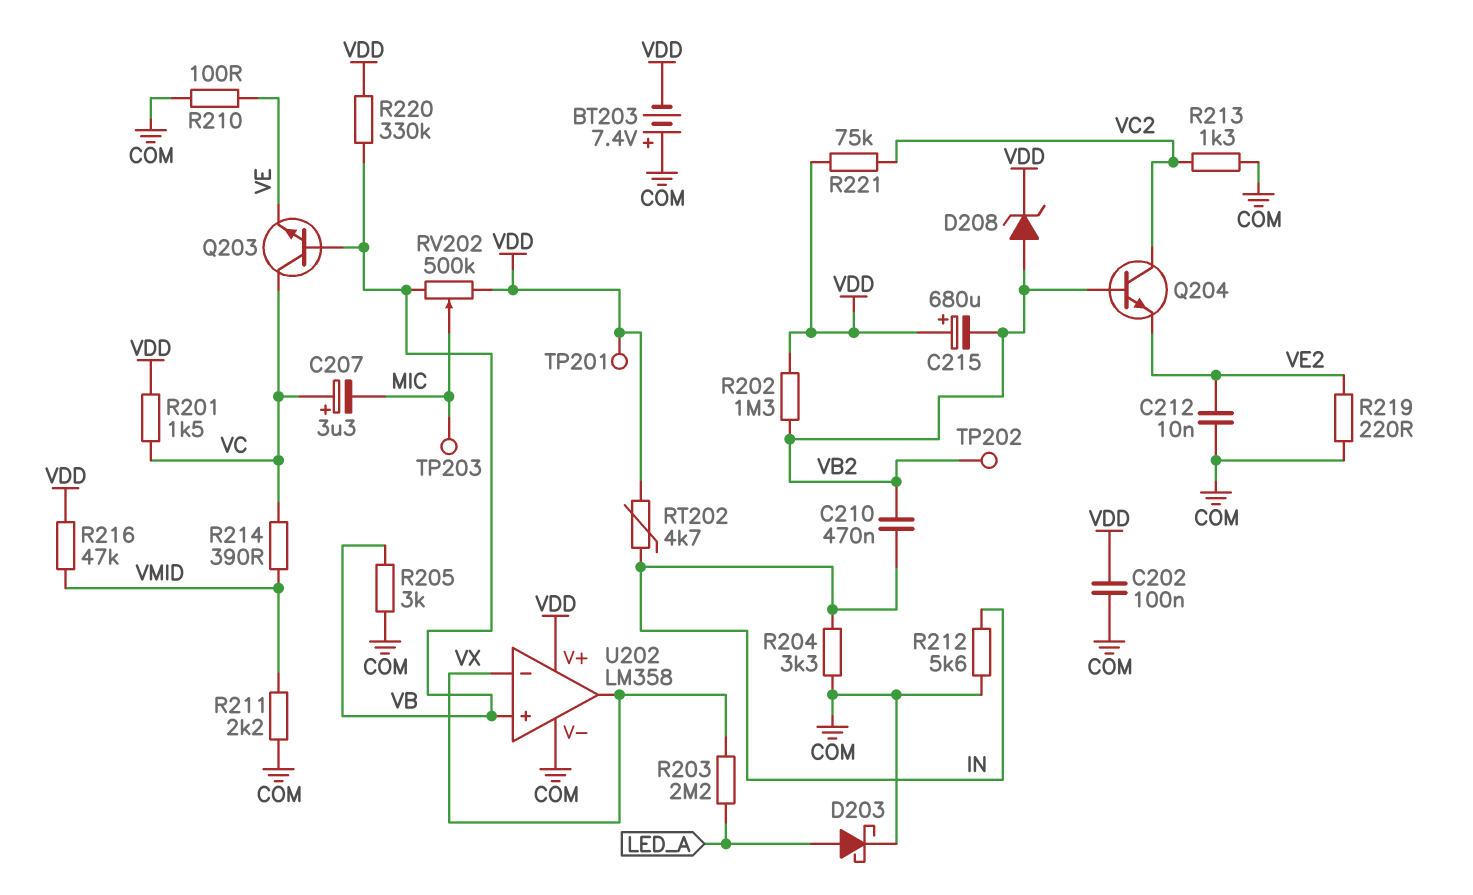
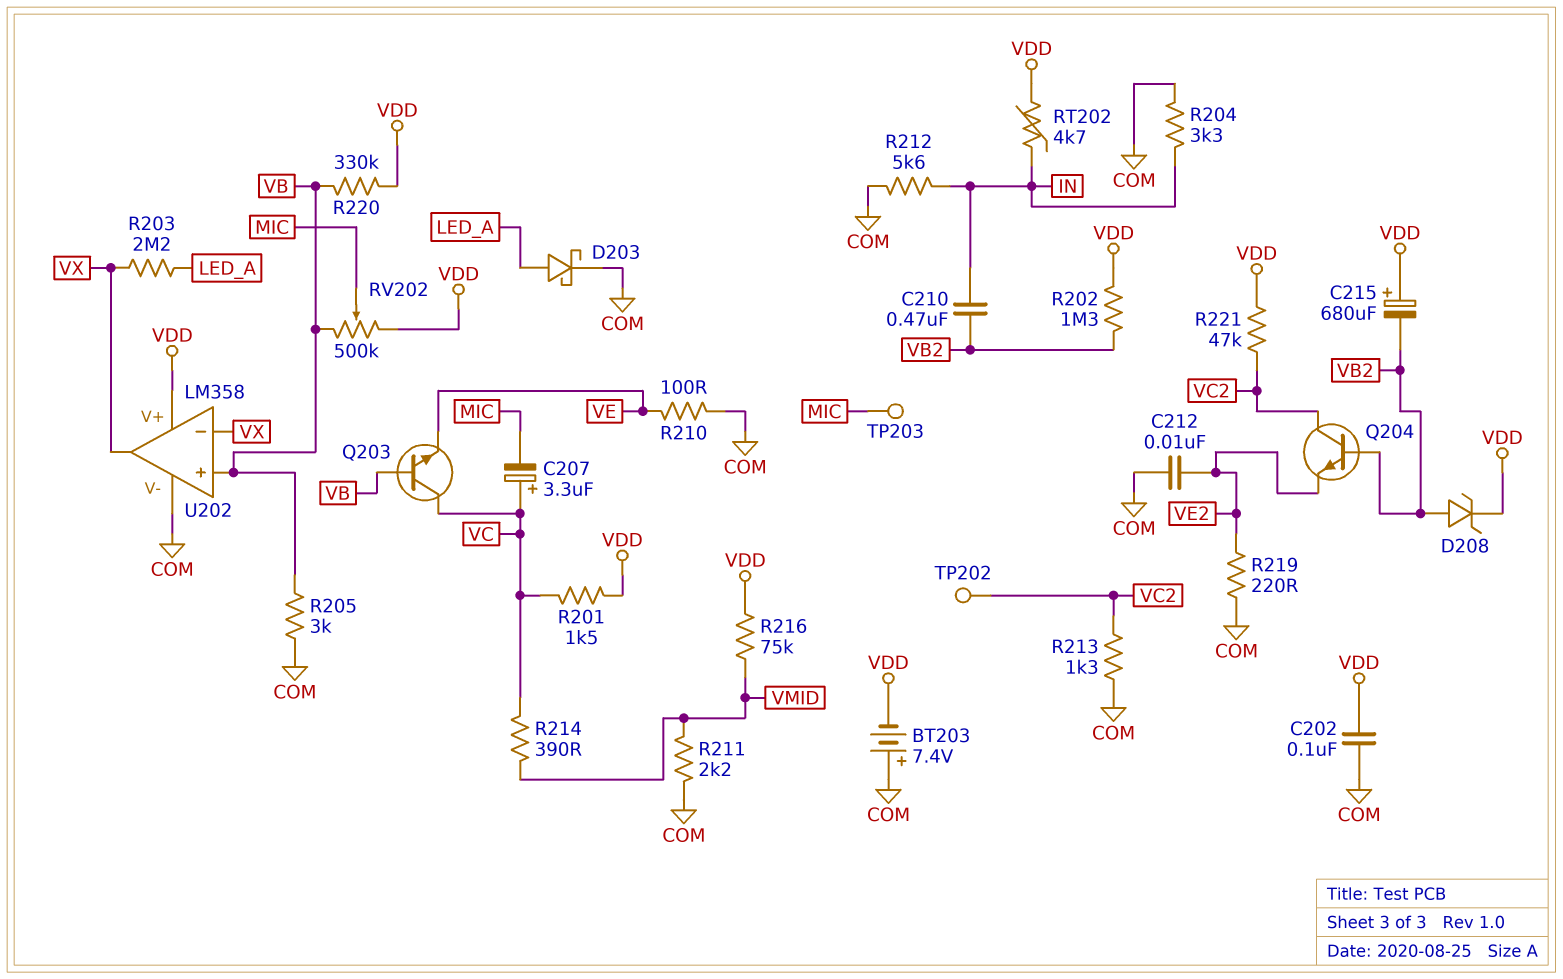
R216: 47k (VDD, VMID) -> 75k (VDD, VMID)
R221: 75k (VC2, VDD) -> 47k (VC2, VDD)
TP201: test point (VDD) -> none
TP202: test point (VB2) -> test point (VC2)

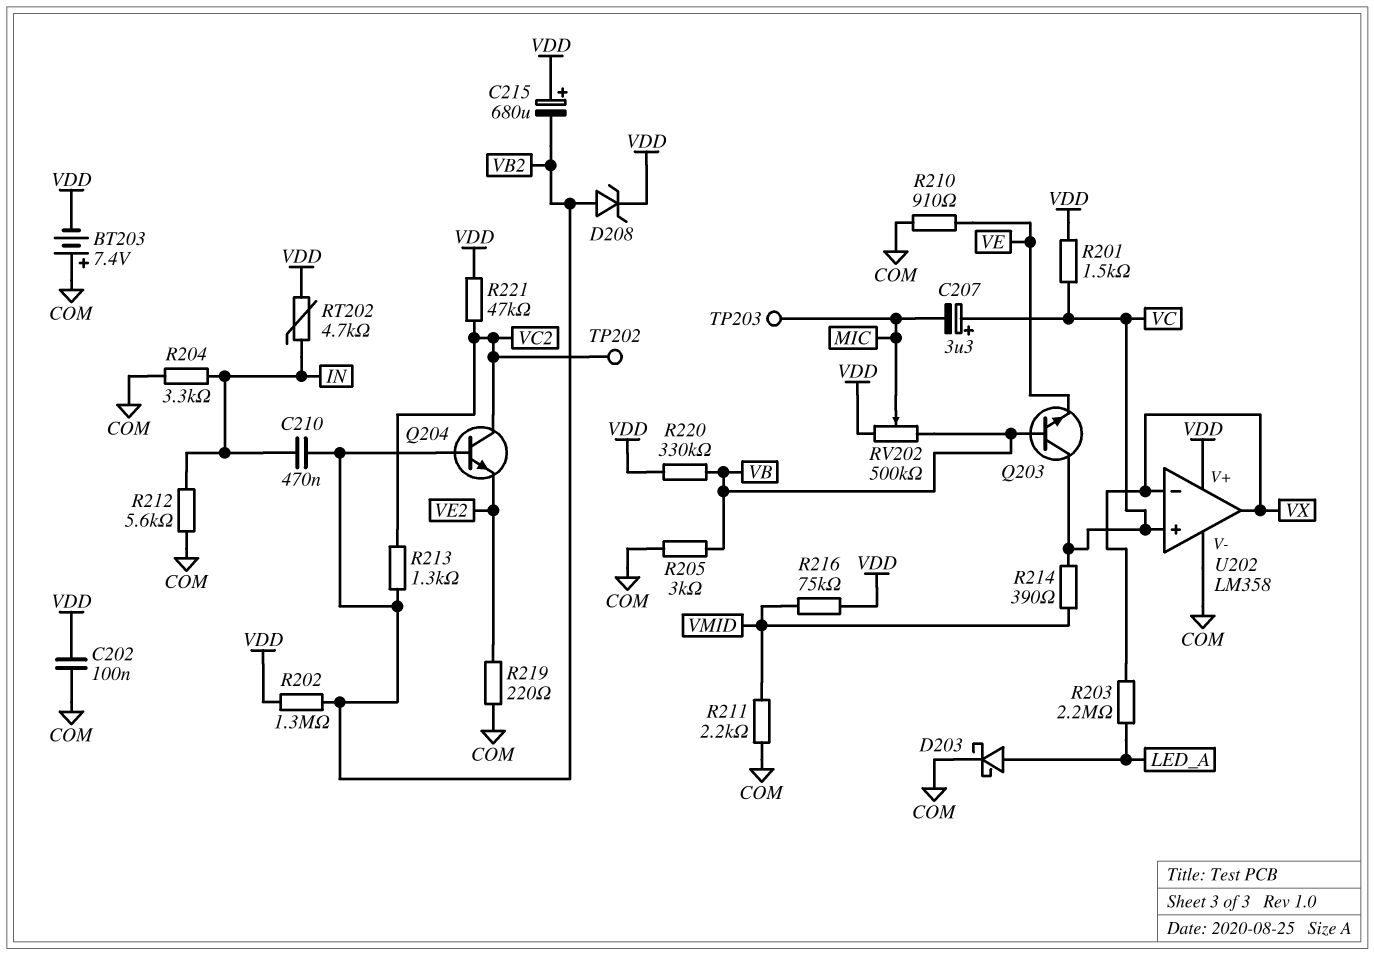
C212: 10nF (COM, VE2) -> none
R210: 100 (COM, VE) -> 910 (COM, VE)
R213: 1.3k (COM, VC2) -> 1.3k (VB2, VC2)
U202 pin in+: VB -> VC

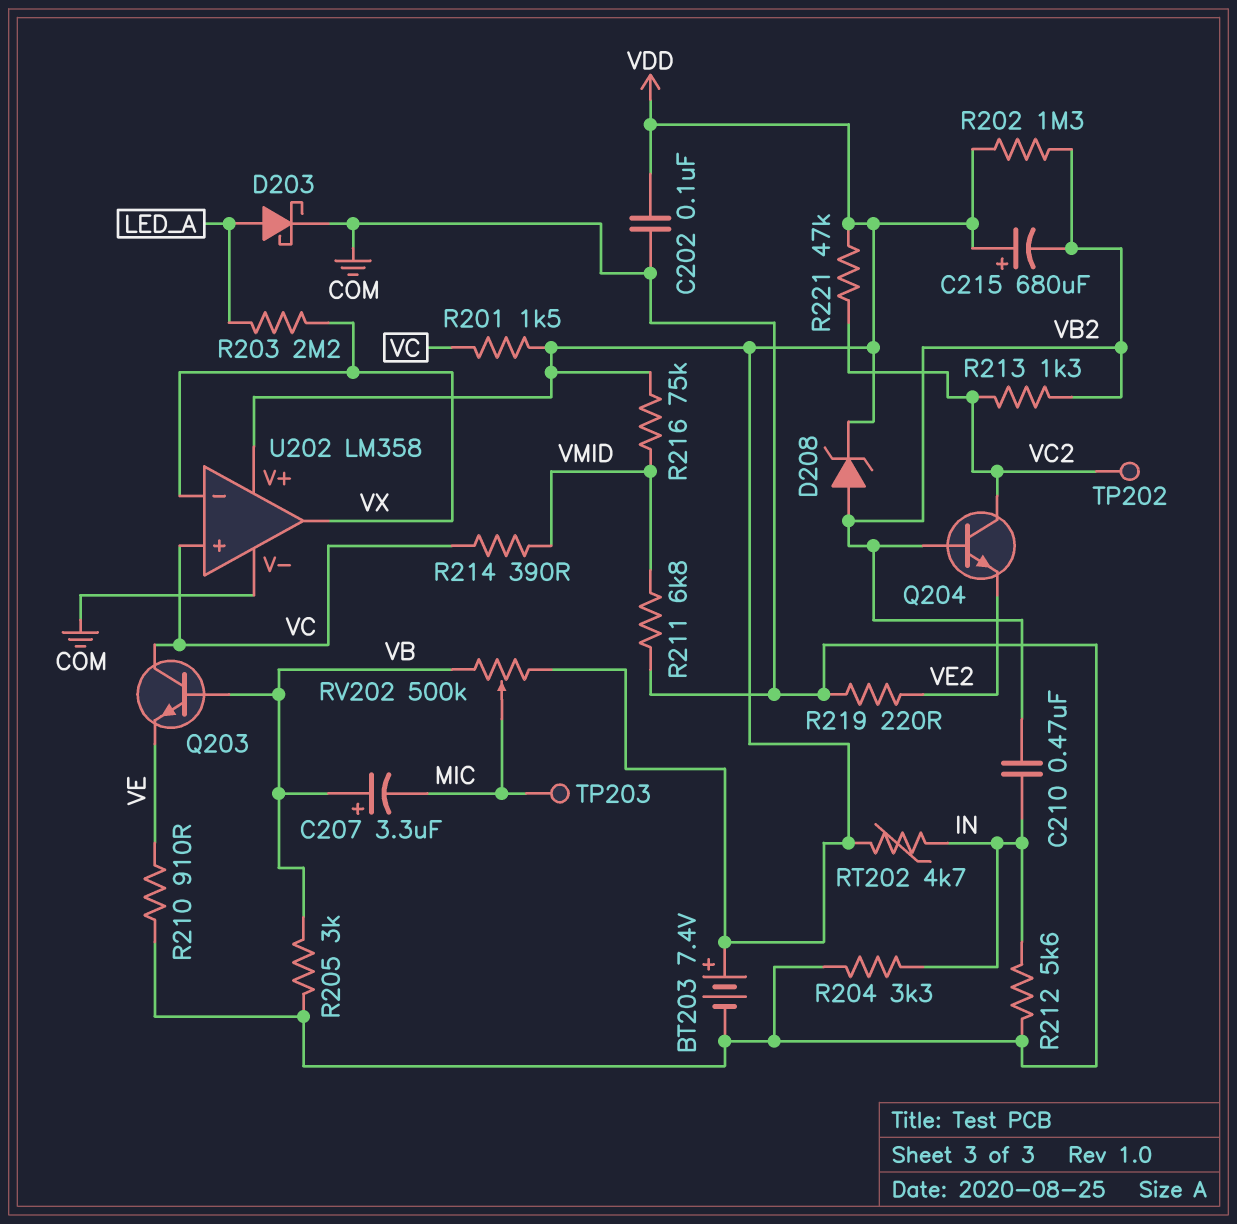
BT203: 7.4V (plus COM, minus VDD) -> 7.4V (plus VDD, minus COM)
C207: 3.3uF (plus VC, minus MIC) -> 3.3uF (plus VB, minus MIC)
R211: 2.2k (COM, VMID) -> 6.8k (COM, VMID)
R220: 330k (VB, VDD) -> none

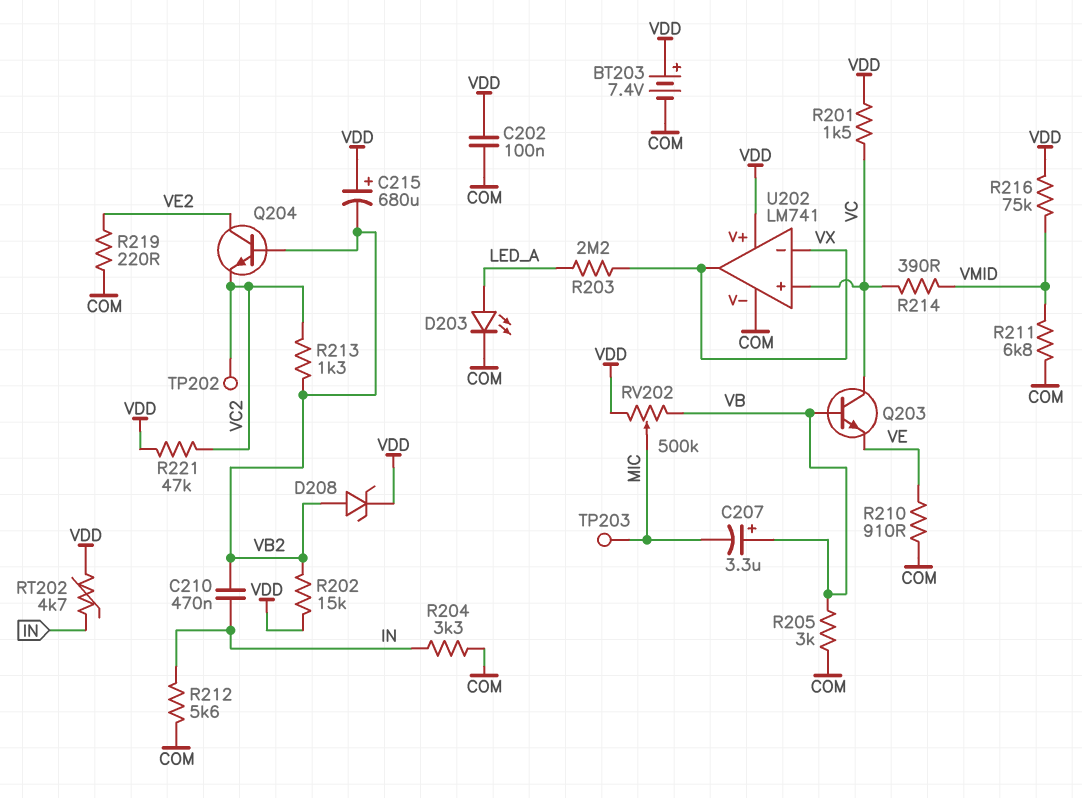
D203: schottky (A LED_A, K COM) -> LED (A LED_A, K COM)
Q204: NPN (B VB2, C VC2, E VE2) -> NPN (B VB2, C VE2, E VC2)
R202: 1.3M (VB2, VDD) -> 15k (VB2, VDD)
U202: LM358 -> LM741

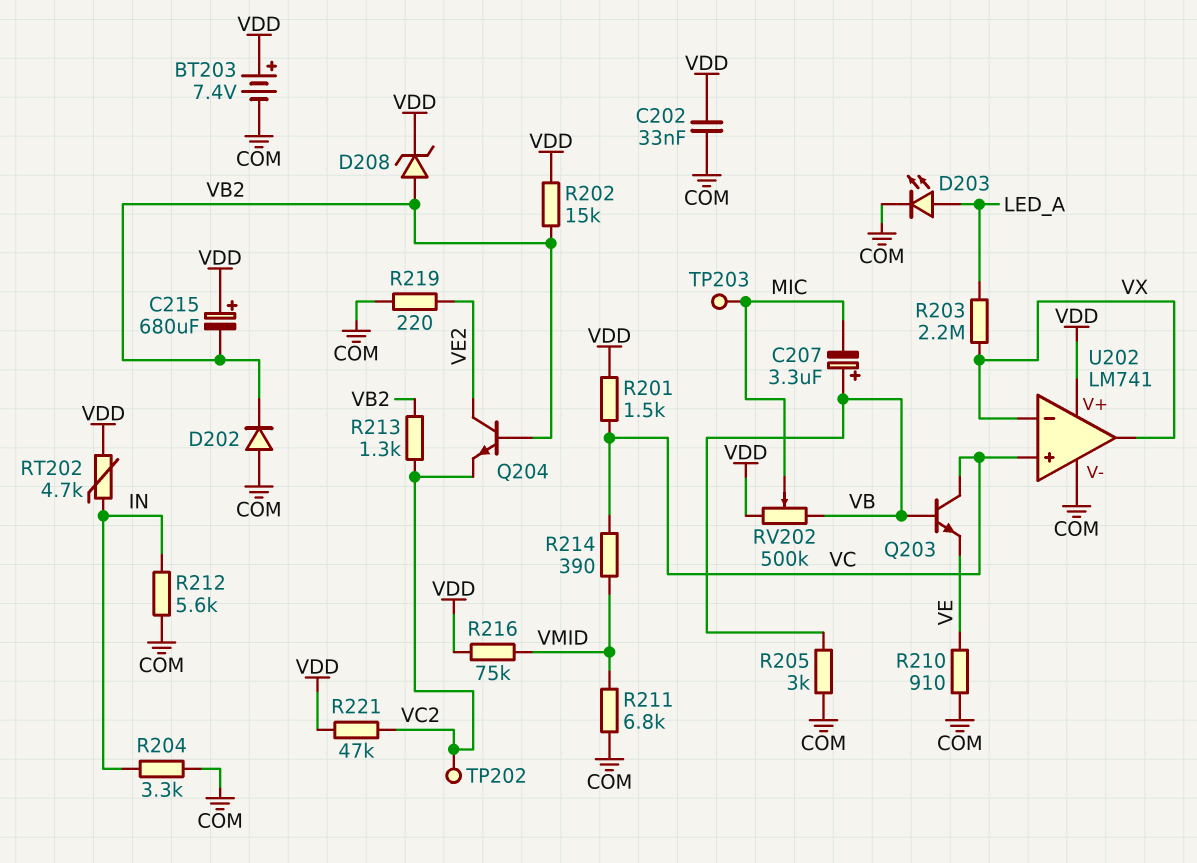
C202: 100nF (COM, VDD) -> 33nF (COM, VDD)
C210: 470nF (IN, VB2) -> none
D202: none -> diode (A COM, K VB2)

